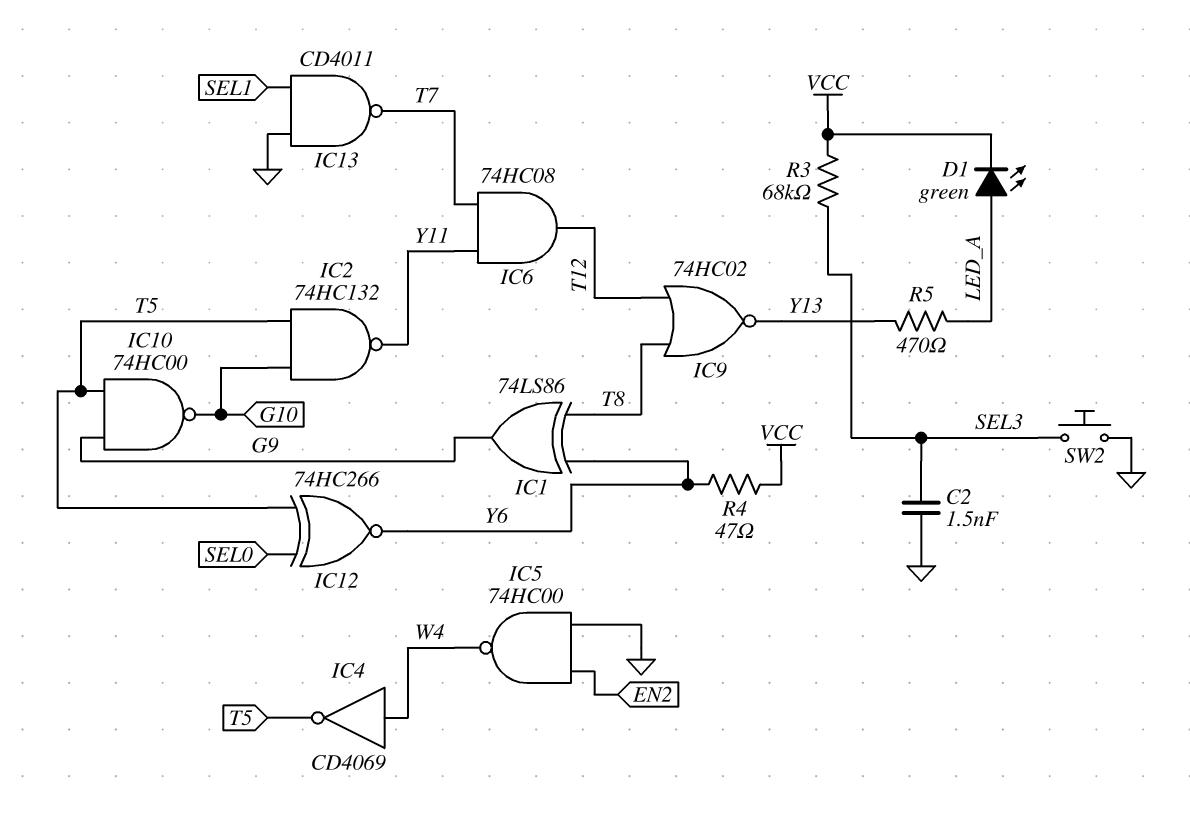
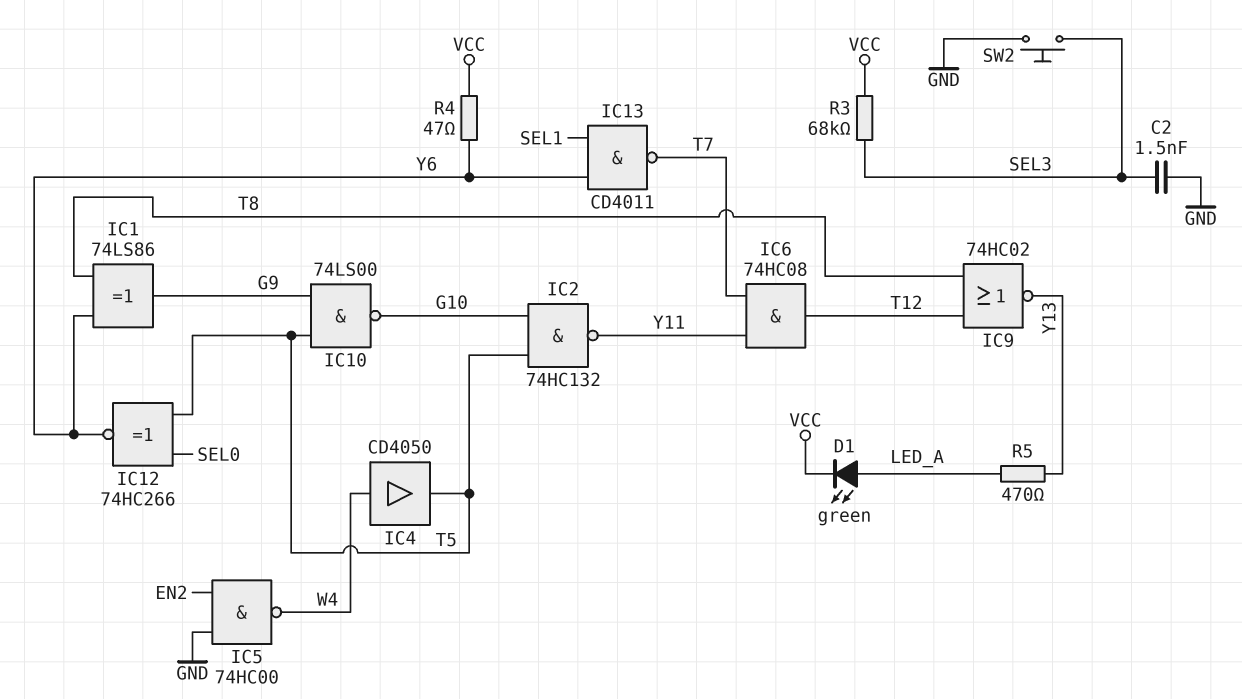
IC4: NOT CD4069 (in W4, out T5) -> buffer CD4050 (in W4, out T5)
IC10: NAND 74HC00 (in G9, in T5, out G10) -> NAND 74LS00 (in G9, in T5, out G10)
IC13: NAND CD4011 (in GND, in SEL1, out T7) -> NAND CD4011 (in SEL1, in Y6, out T7)

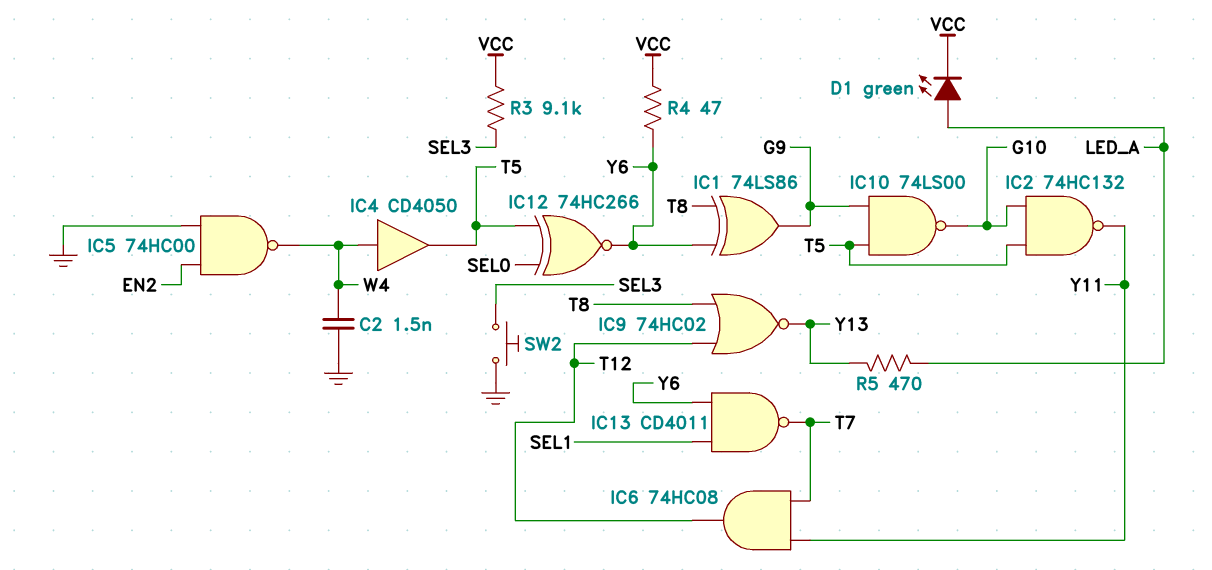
C2: 1.5nF (GND, SEL3) -> 1.5nF (GND, W4)
R3: 68k (SEL3, VCC) -> 9.1k (SEL3, VCC)

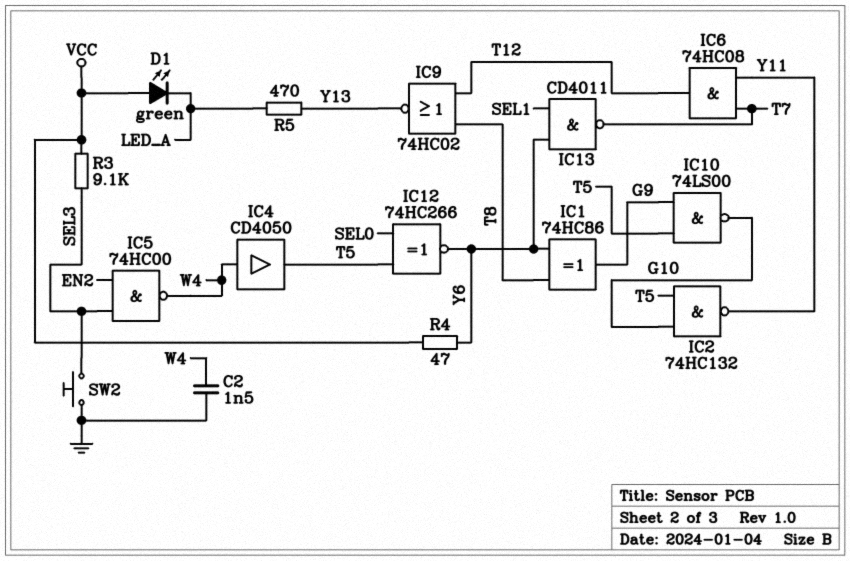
D1: LED green (A LED_A, K VCC) -> LED green (A VCC, K LED_A)
IC1: XOR 74LS86 (in T8, in Y6, out G9) -> XOR 74HC86 (in T8, in Y6, out G9)
IC5: NAND 74HC00 (in EN2, in GND, out W4) -> NAND 74HC00 (in EN2, in SEL3, out W4)

